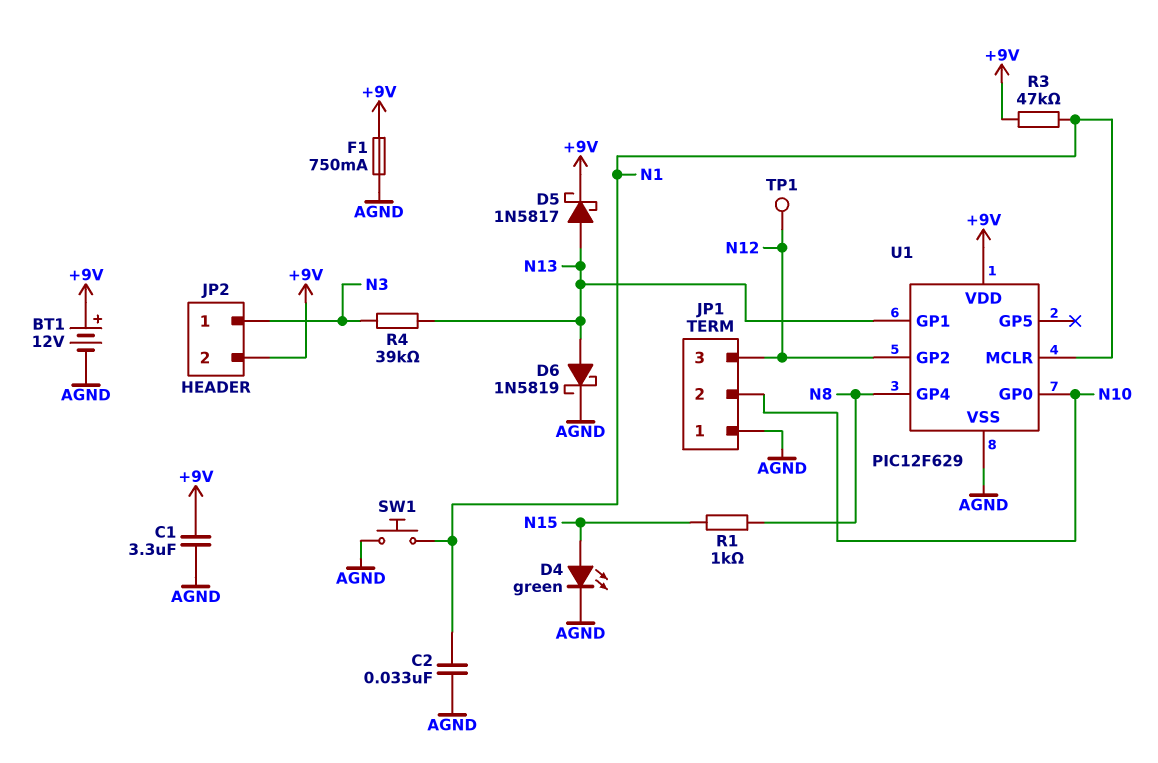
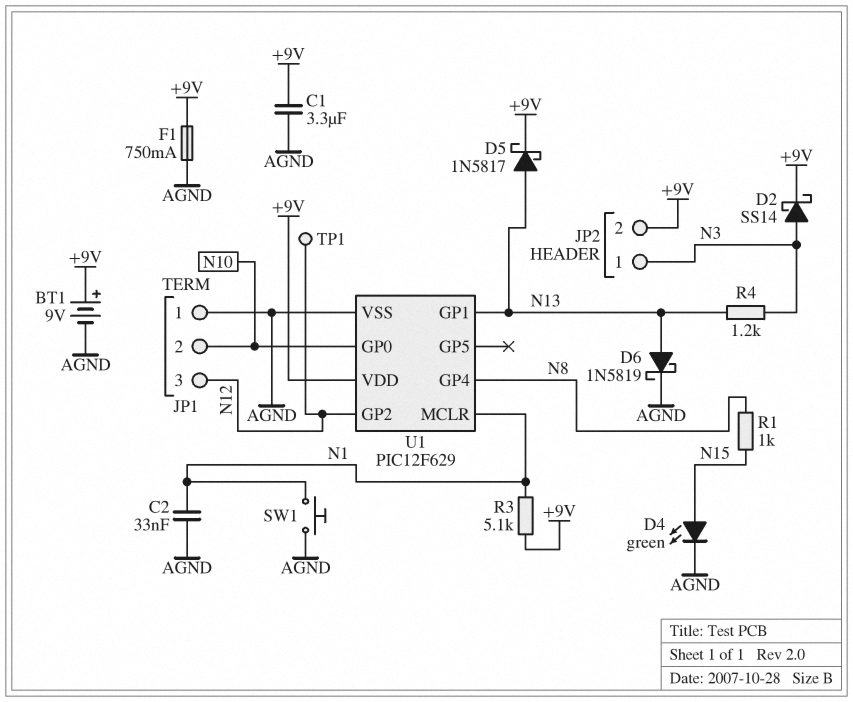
BT1: 12V (plus +9V, minus AGND) -> 9V (plus +9V, minus AGND)
D2: none -> schottky SS14 (A N3, K +9V)
R3: 47k (+9V, N1) -> 5.1k (+9V, N1)
R4: 39k (N3, N13) -> 1.2k (N3, N13)

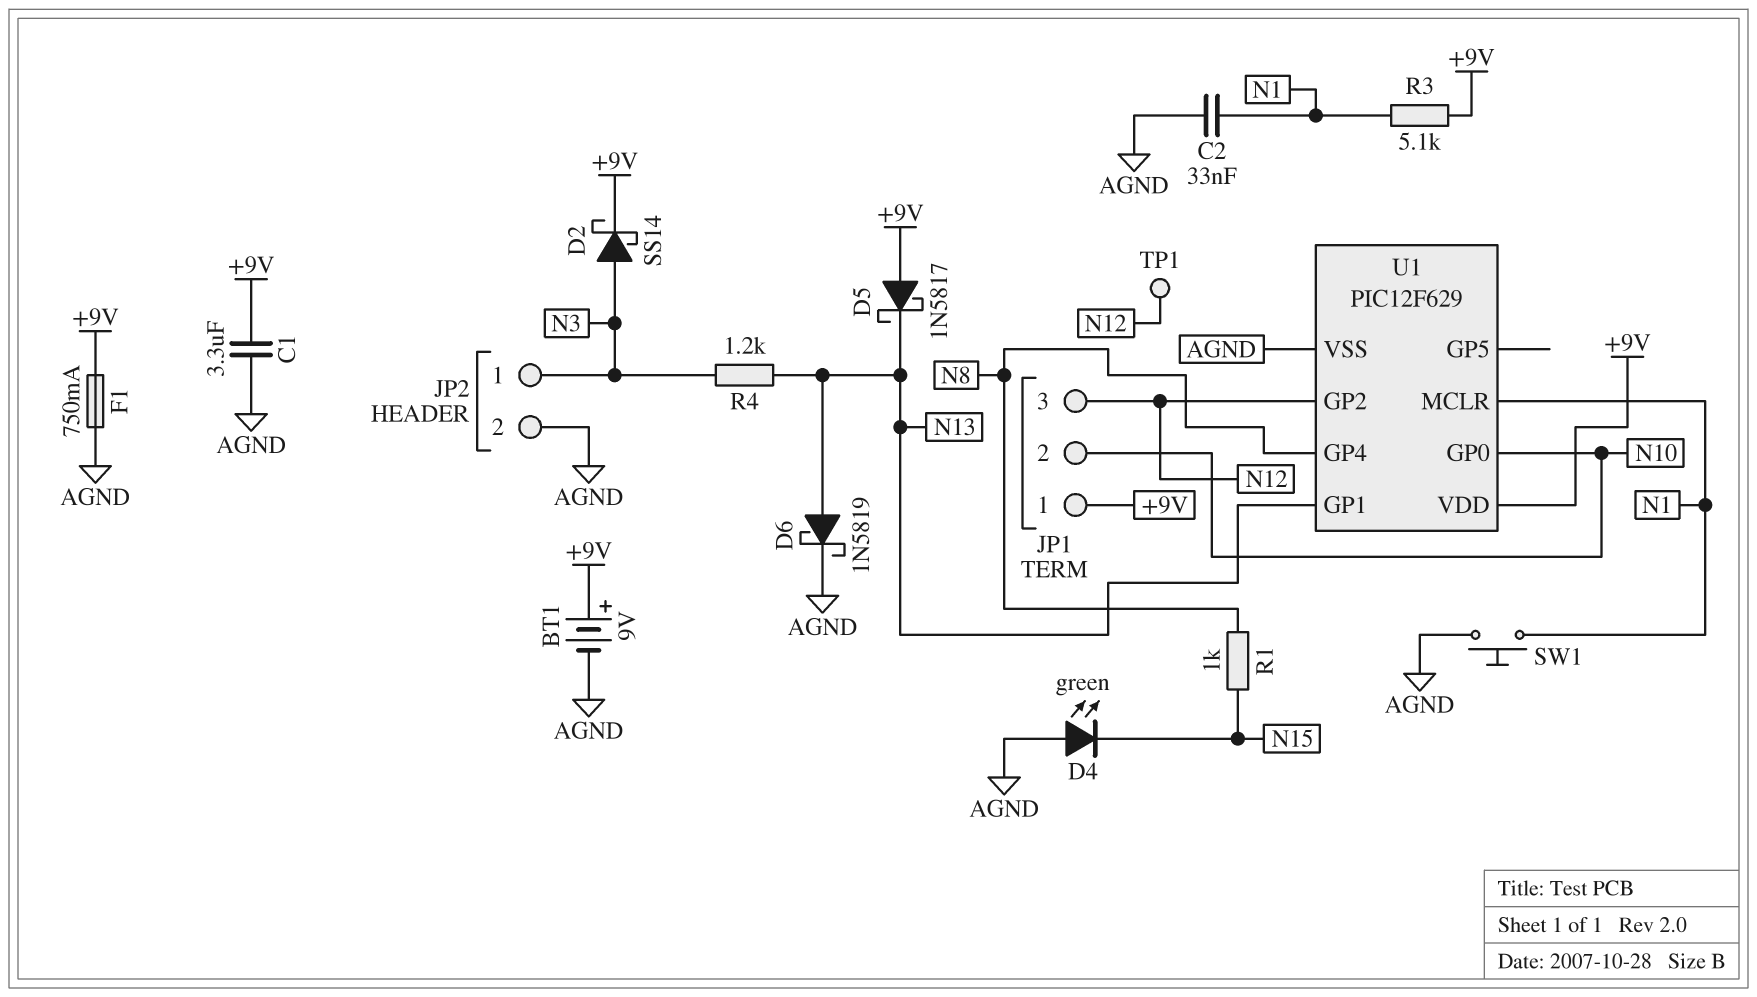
D4: LED green (A N15, K AGND) -> LED green (A AGND, K N15)
D5: schottky 1N5817 (A N13, K +9V) -> schottky 1N5817 (A +9V, K N13)
JP1 pin 1: AGND -> +9V
JP2 pin 2: +9V -> AGND

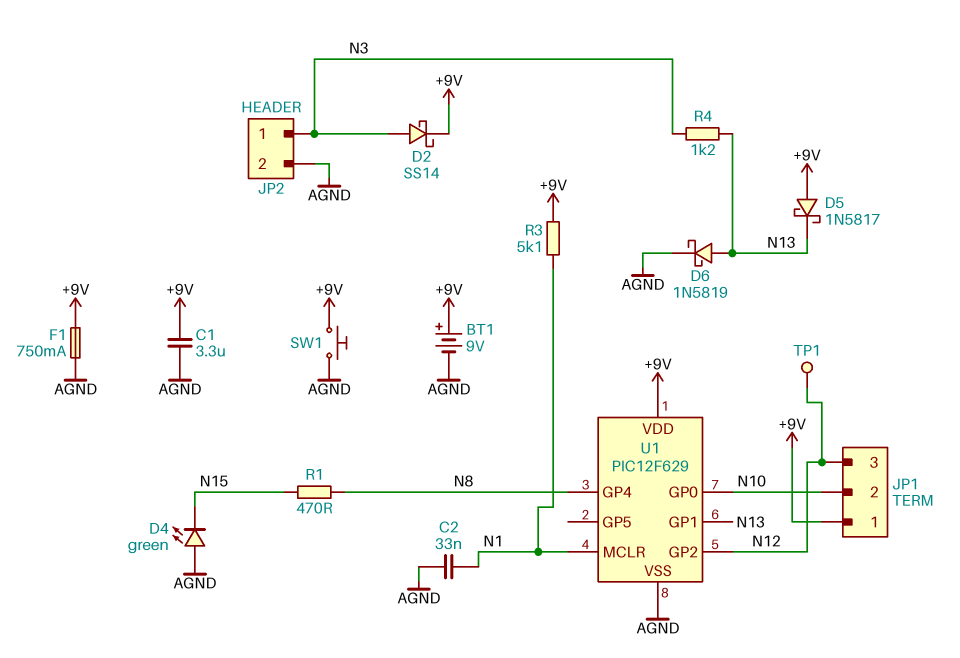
R1: 1k (N8, N15) -> 470 (N8, N15)
SW1: button (AGND, N1) -> button (+9V, AGND)

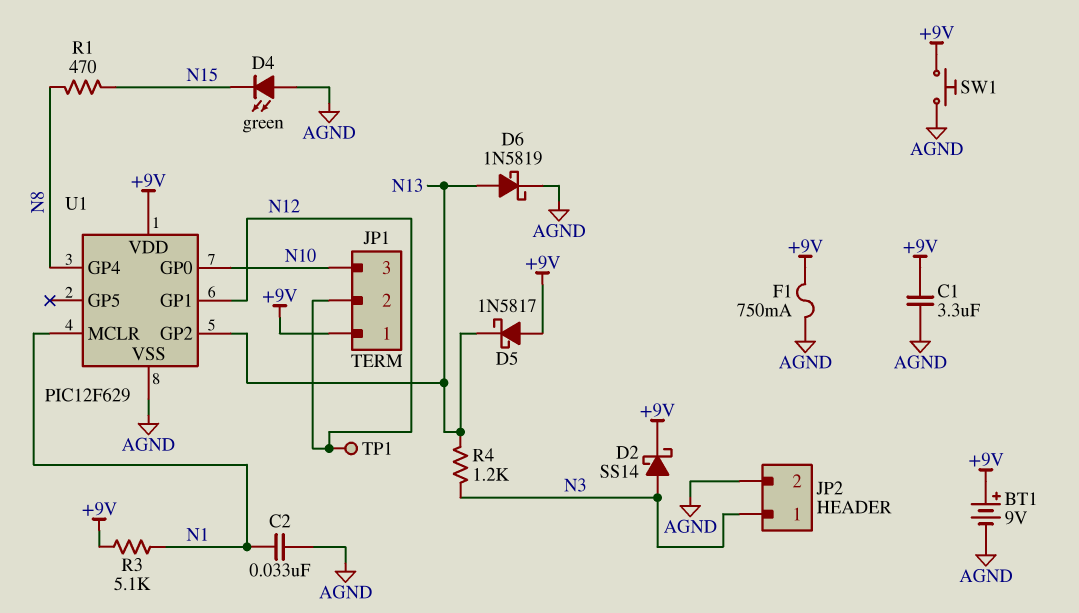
JP1 pin 2: N10 -> N12
JP1 pin 3: N12 -> N10
U1 pin GP1: N13 -> N12
U1 pin GP2: N12 -> N13

